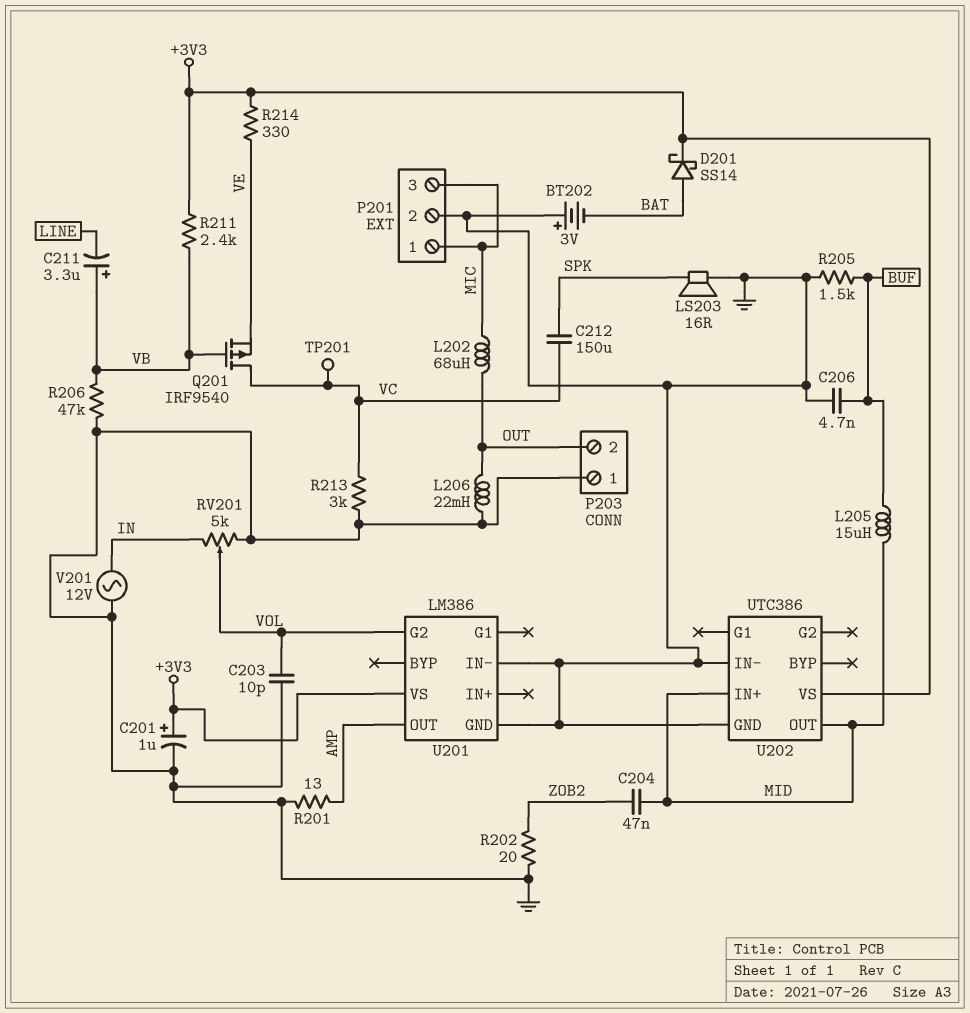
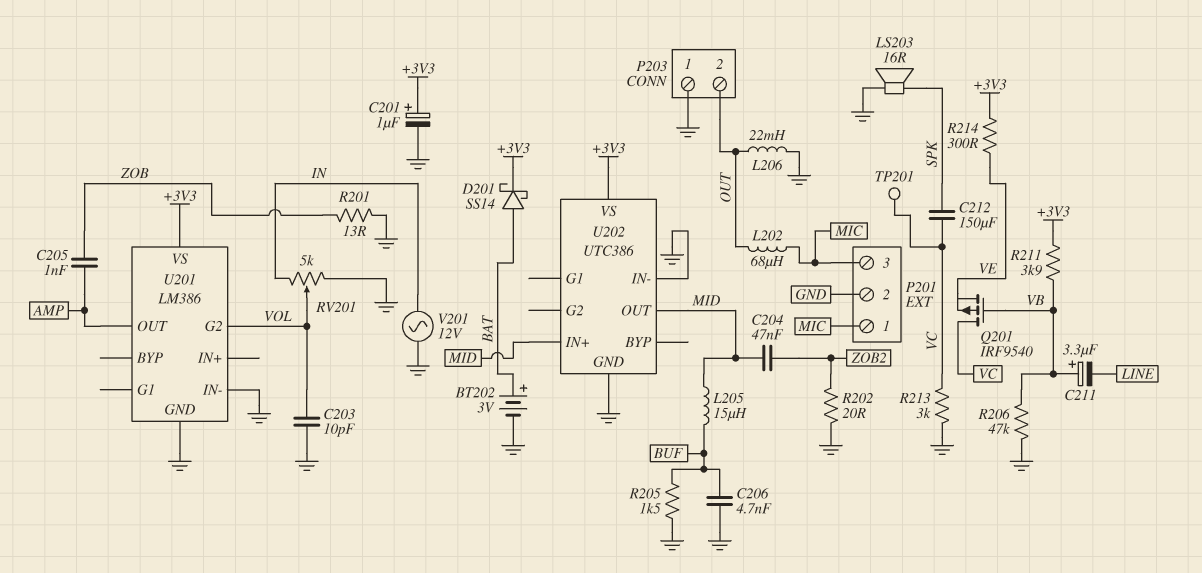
BT202: 3V (plus GND, minus BAT) -> 3V (plus BAT, minus GND)
C205: none -> 1nF (AMP, ZOB)
R201: 13 (AMP, GND) -> 13 (GND, ZOB)
R211: 2.4k (+3V3, VB) -> 3.9k (+3V3, VB)
R214: 330 (+3V3, VE) -> 300 (+3V3, VE)

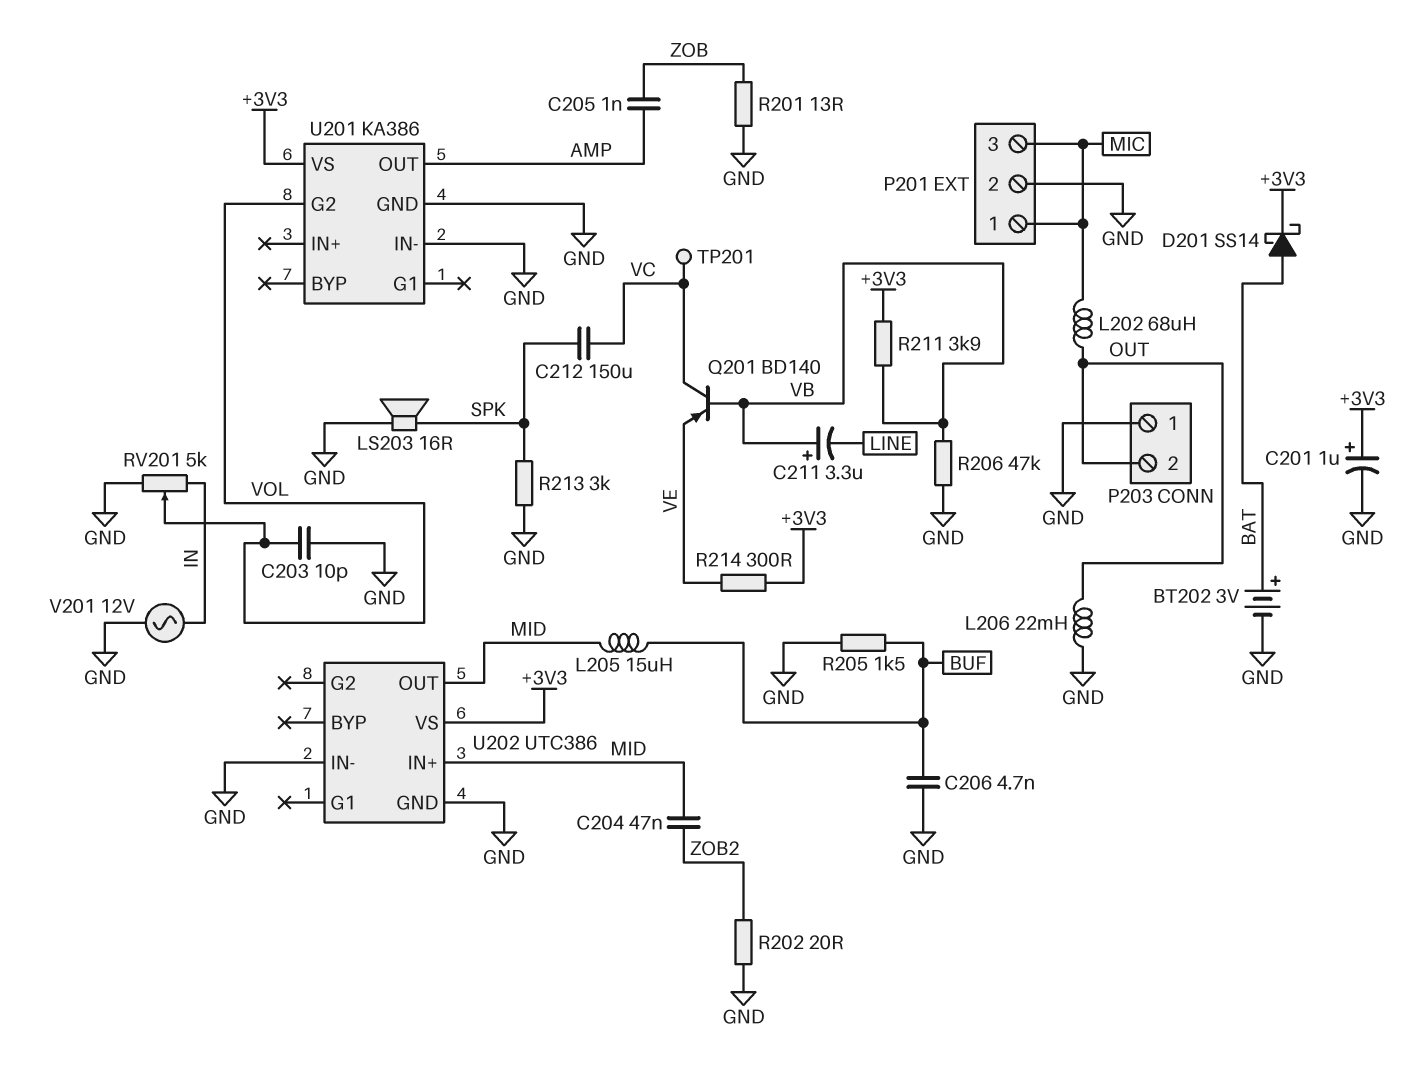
Q201: PMOS IRF9540 (G VB, D VC, S VE) -> PNP BD140 (B VB, C VC, E VE)
R213: 3k (GND, VC) -> 3k (GND, SPK)
U201: LM386 -> KA386

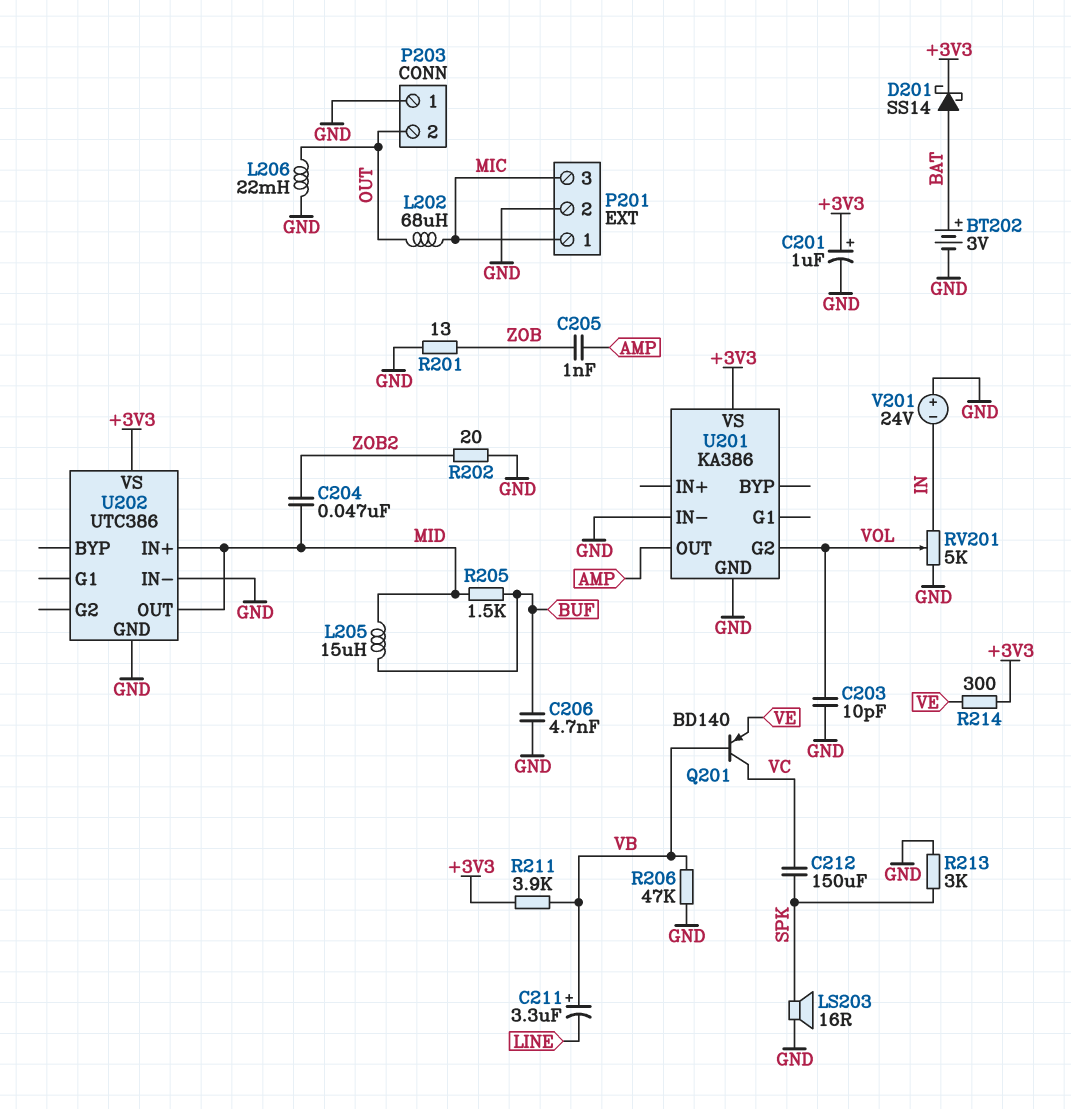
R205: 1.5k (BUF, GND) -> 1.5k (BUF, MID)
TP201: test point (VC) -> none
V201: AC 12V (GND, IN) -> 24V (plus GND, minus IN)

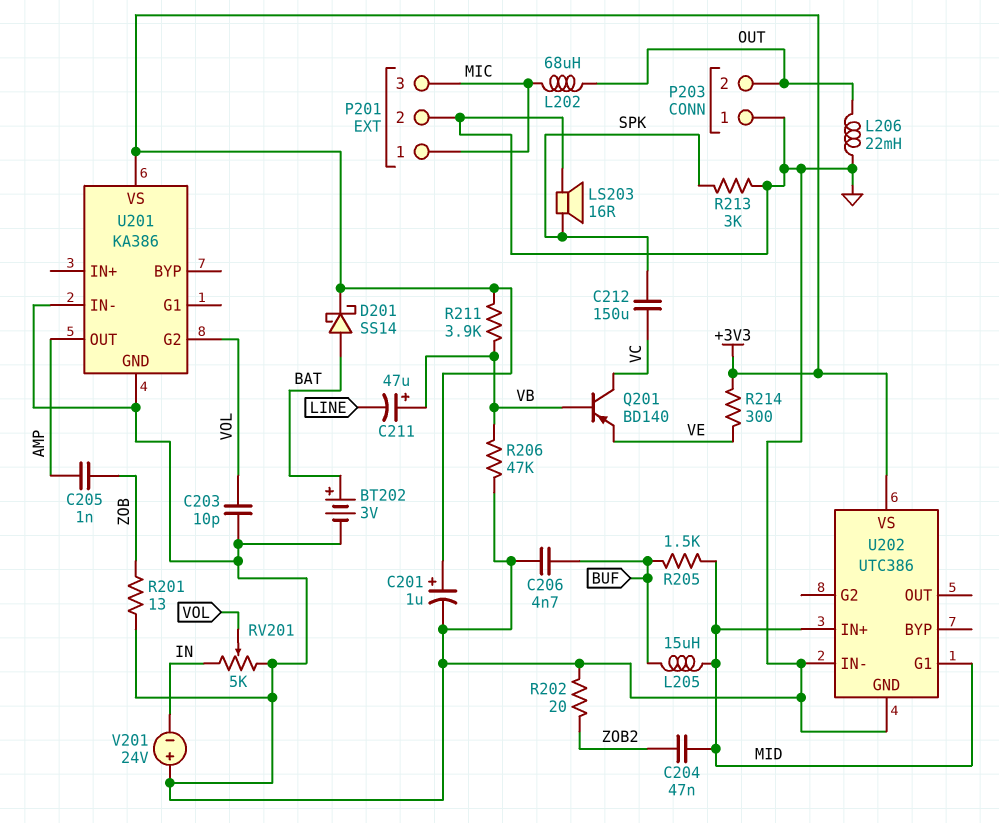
C211: 3.3uF (plus VB, minus LINE) -> 47uF (plus VB, minus LINE)
U202 pin G1: none -> MID
U202 pin OUT: MID -> none

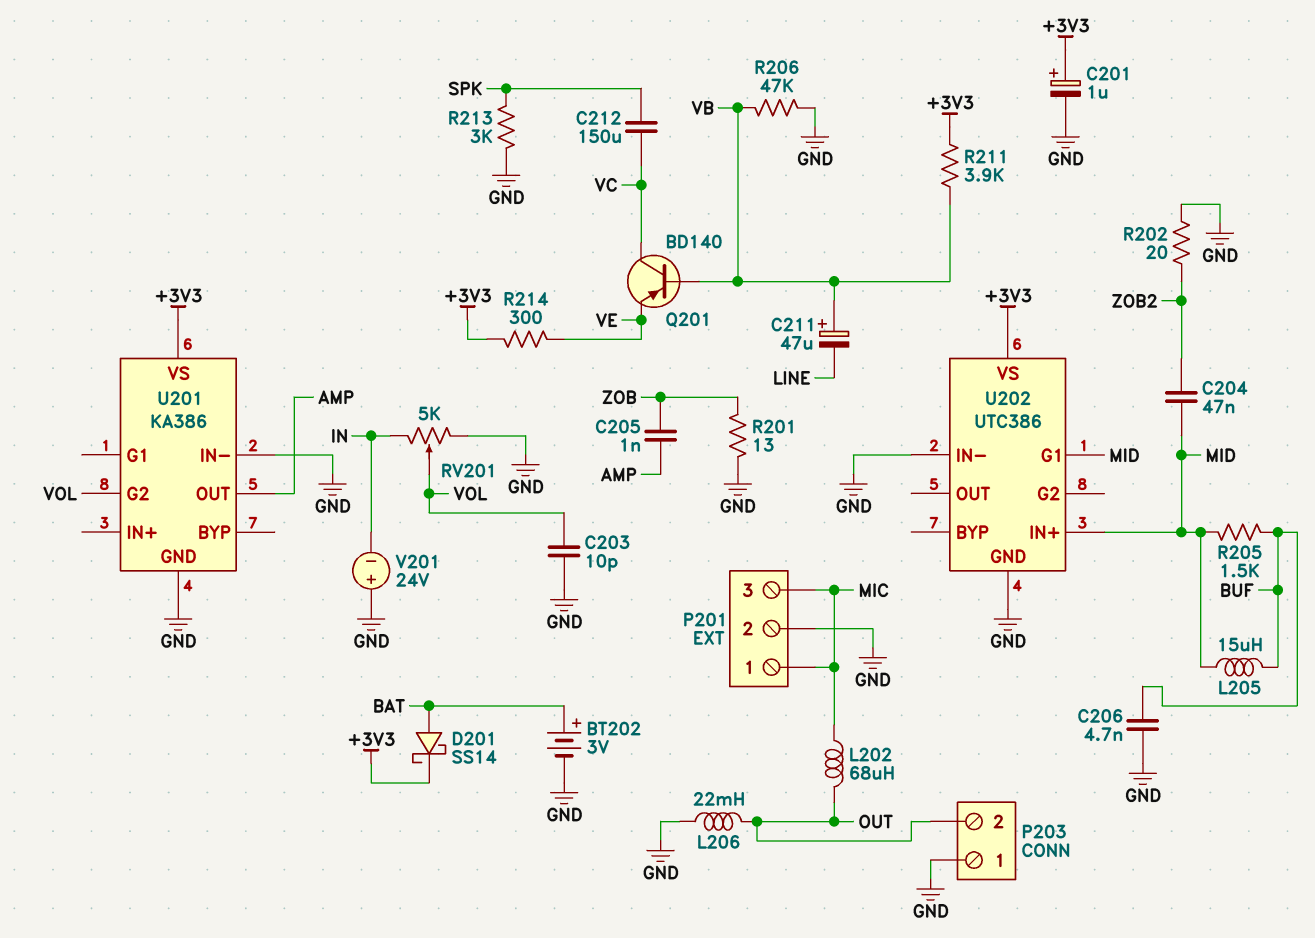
LS203: speaker 16R (GND, SPK) -> none

